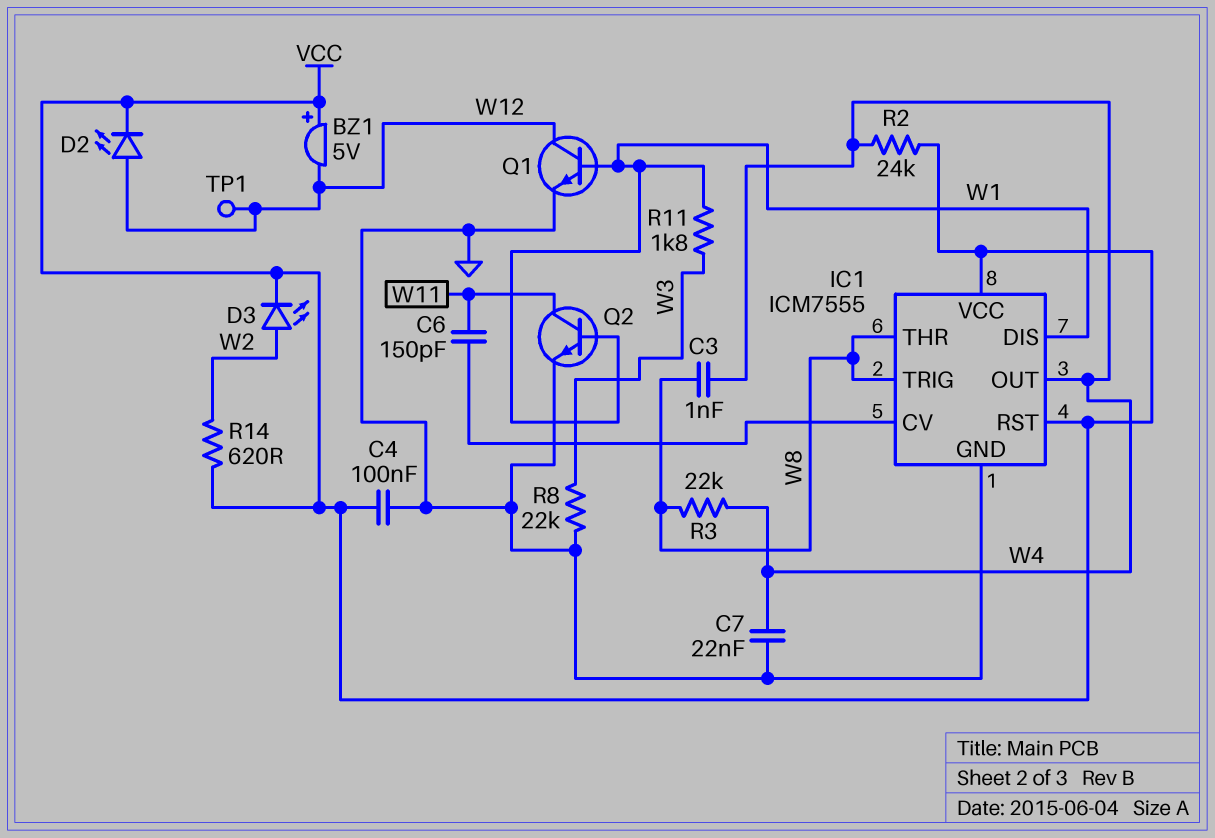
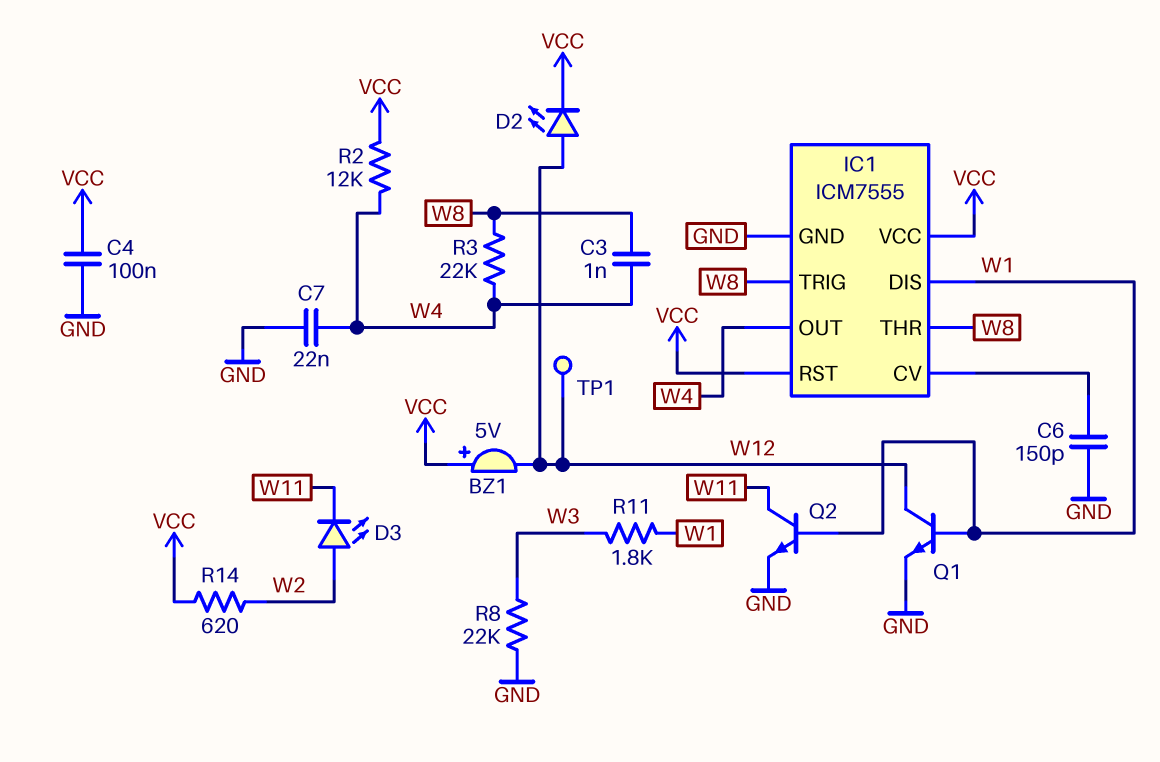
C6: 150pF (IC1/CV, W11) -> 150pF (GND, IC1/CV)
D3: LED (A W2, K VCC) -> LED (A W2, K W11)
R2: 24k (VCC, W4) -> 12k (VCC, W4)

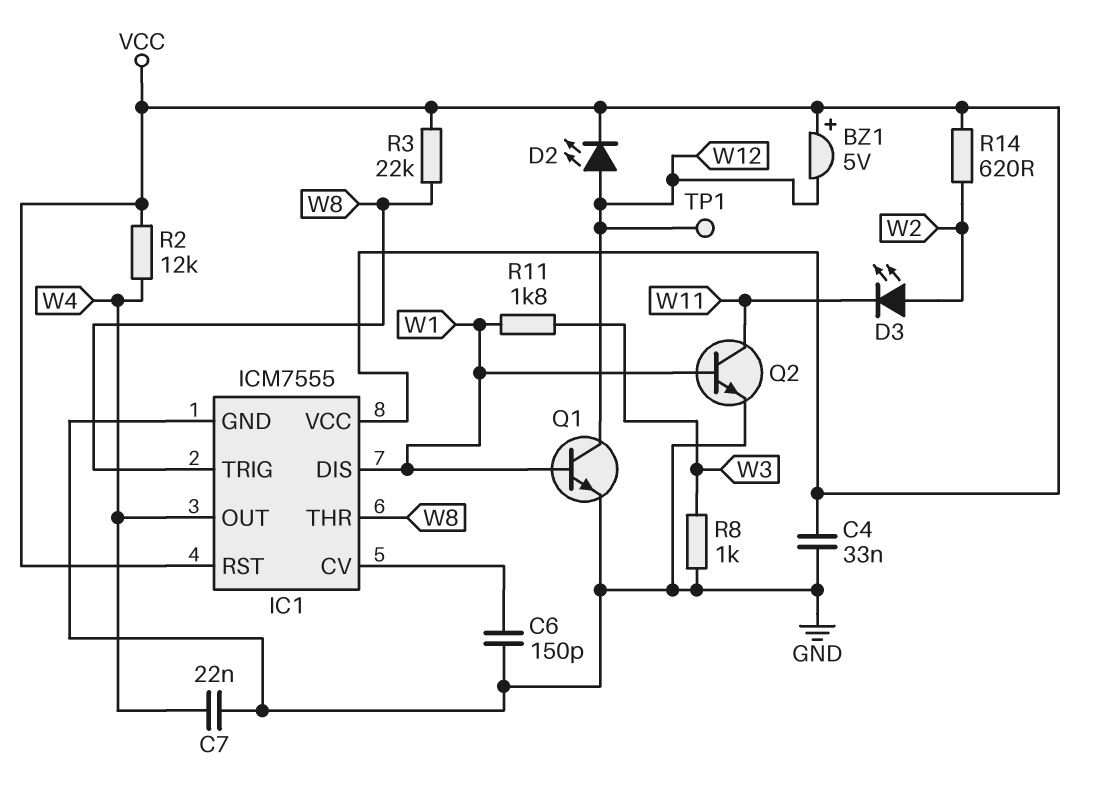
C3: 1nF (W4, W8) -> none
C4: 100nF (GND, VCC) -> 33nF (GND, VCC)
R3: 22k (W4, W8) -> 22k (VCC, W8)
R8: 22k (GND, W3) -> 1k (GND, W3)

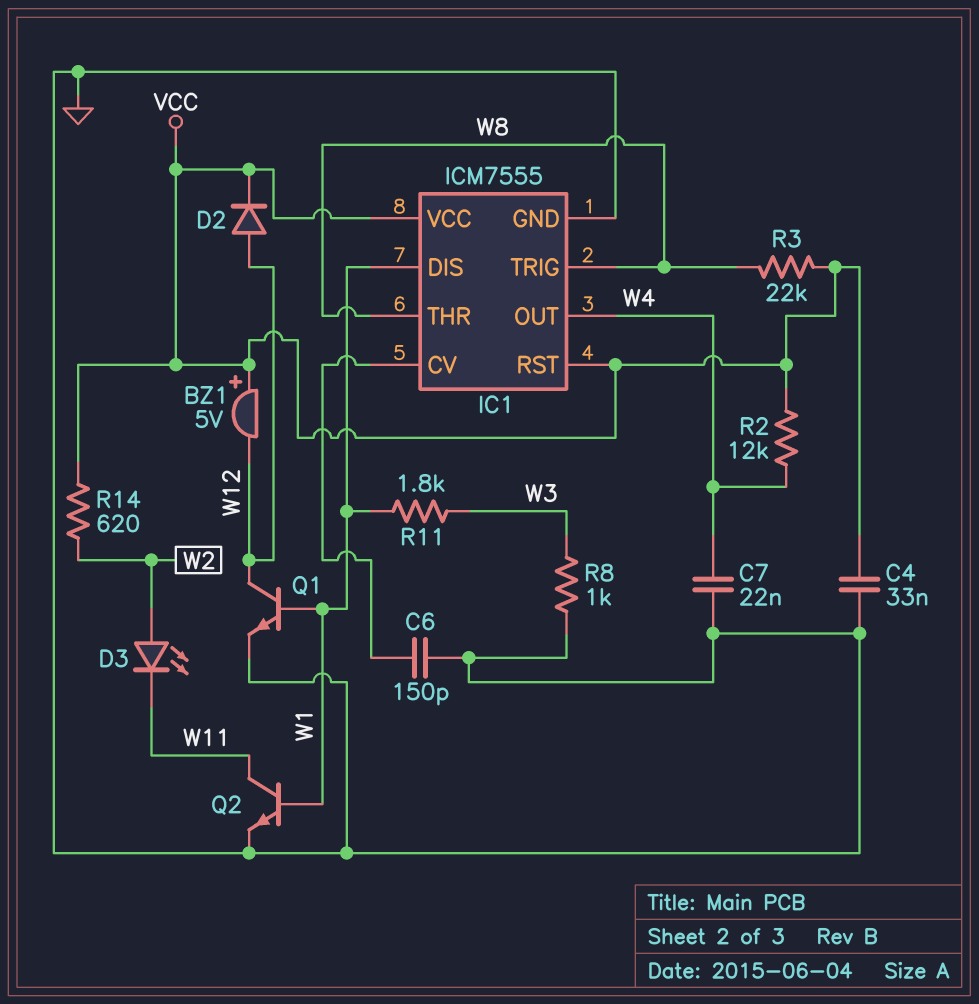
D2: LED (A W12, K VCC) -> diode (A W12, K VCC)
TP1: test point (W12) -> none

